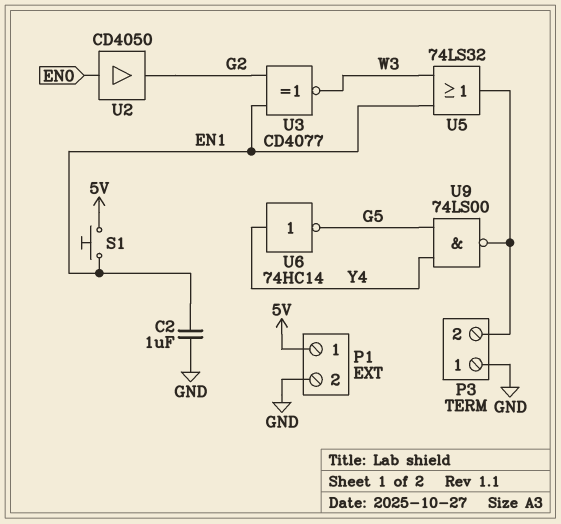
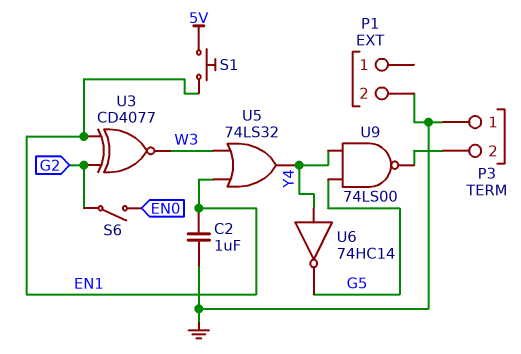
P1 pin 1: 5V -> none
S6: none -> switch (EN0, G2)
U2: buffer CD4050 (in EN0, out G2) -> none
U5: OR 74LS32 (in EN1, in W3, out P3/2) -> OR 74LS32 (in EN1, in W3, out Y4)

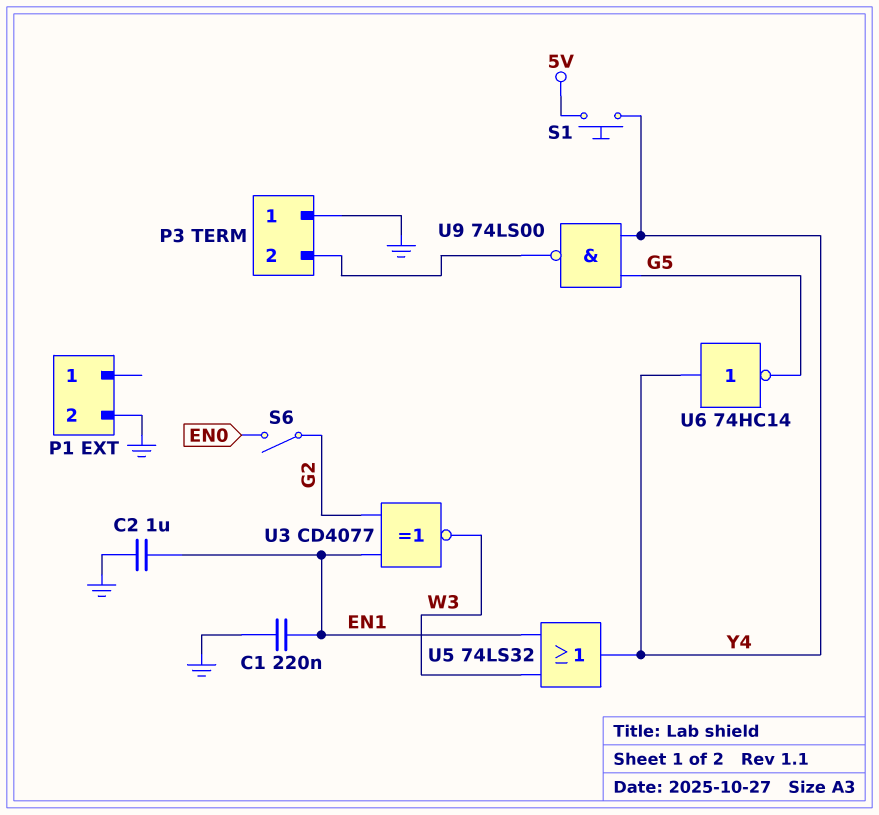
C1: none -> 220nF (EN1, GND)
S1: button (5V, EN1) -> button (5V, Y4)

